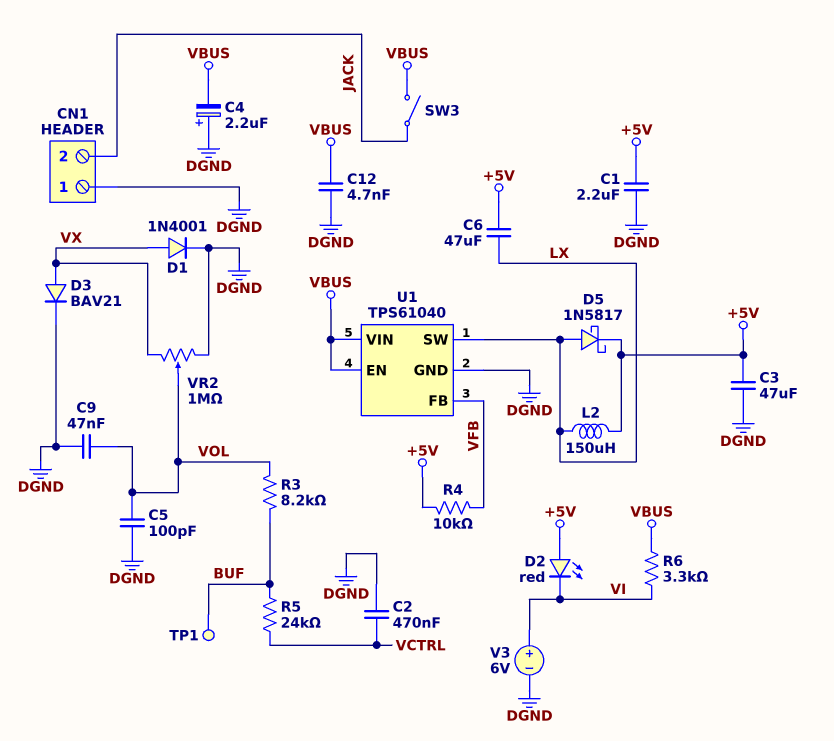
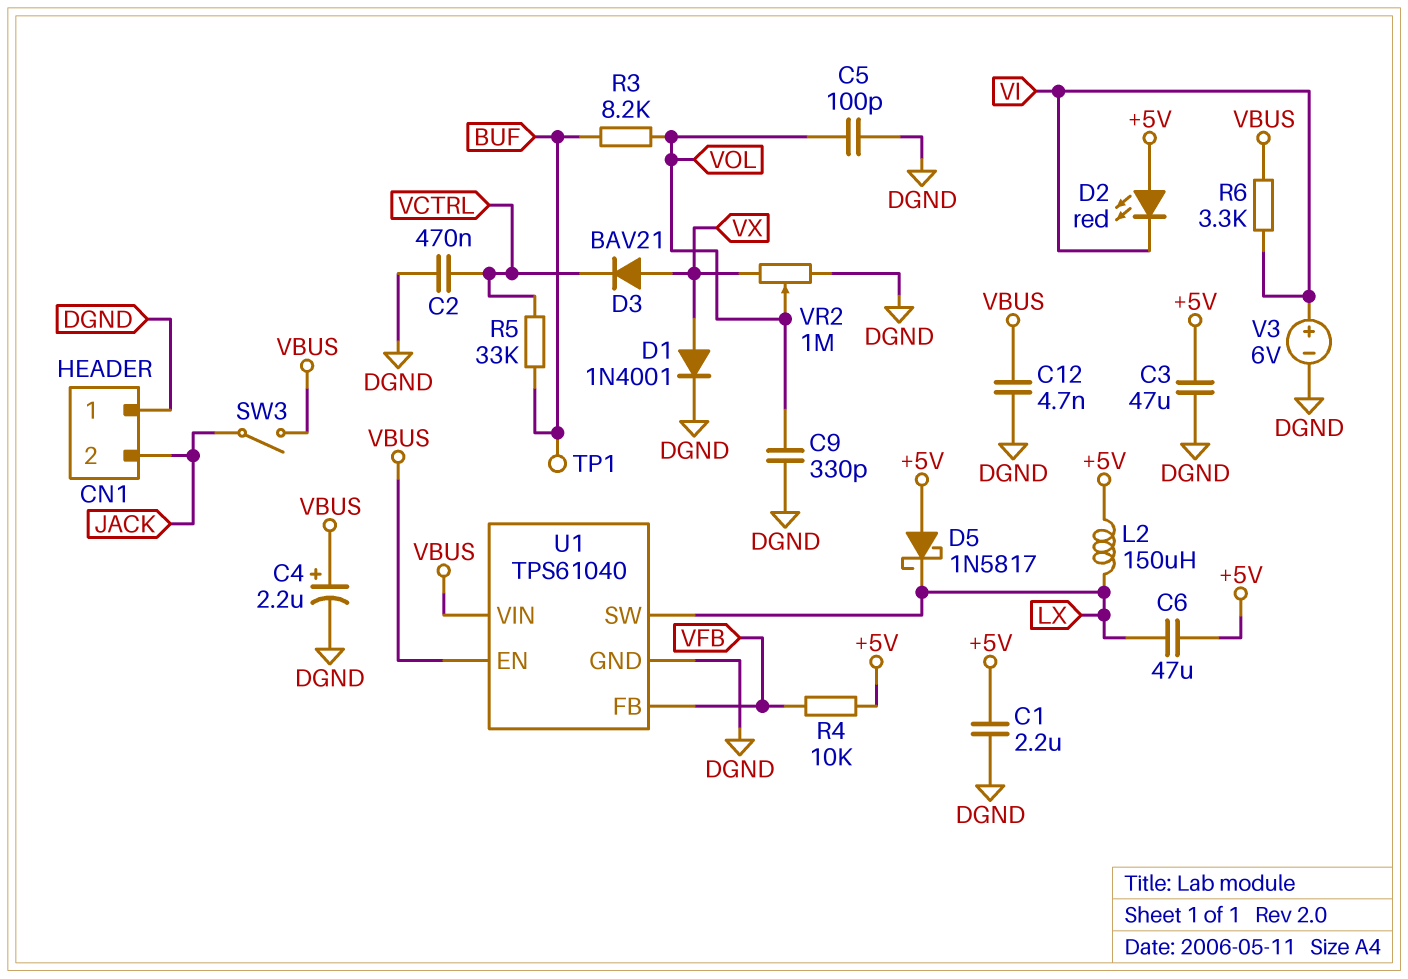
C4: 2.2uF (plus DGND, minus VBUS) -> 2.2uF (plus VBUS, minus DGND)
C9: 47nF (DGND, VOL) -> 330pF (DGND, VOL)
D3: diode BAV21 (A VX, K DGND) -> diode BAV21 (A VX, K VCTRL)
D5: schottky 1N5817 (A LX, K +5V) -> schottky 1N5817 (A +5V, K LX)
R5: 24k (BUF, VCTRL) -> 33k (BUF, VCTRL)

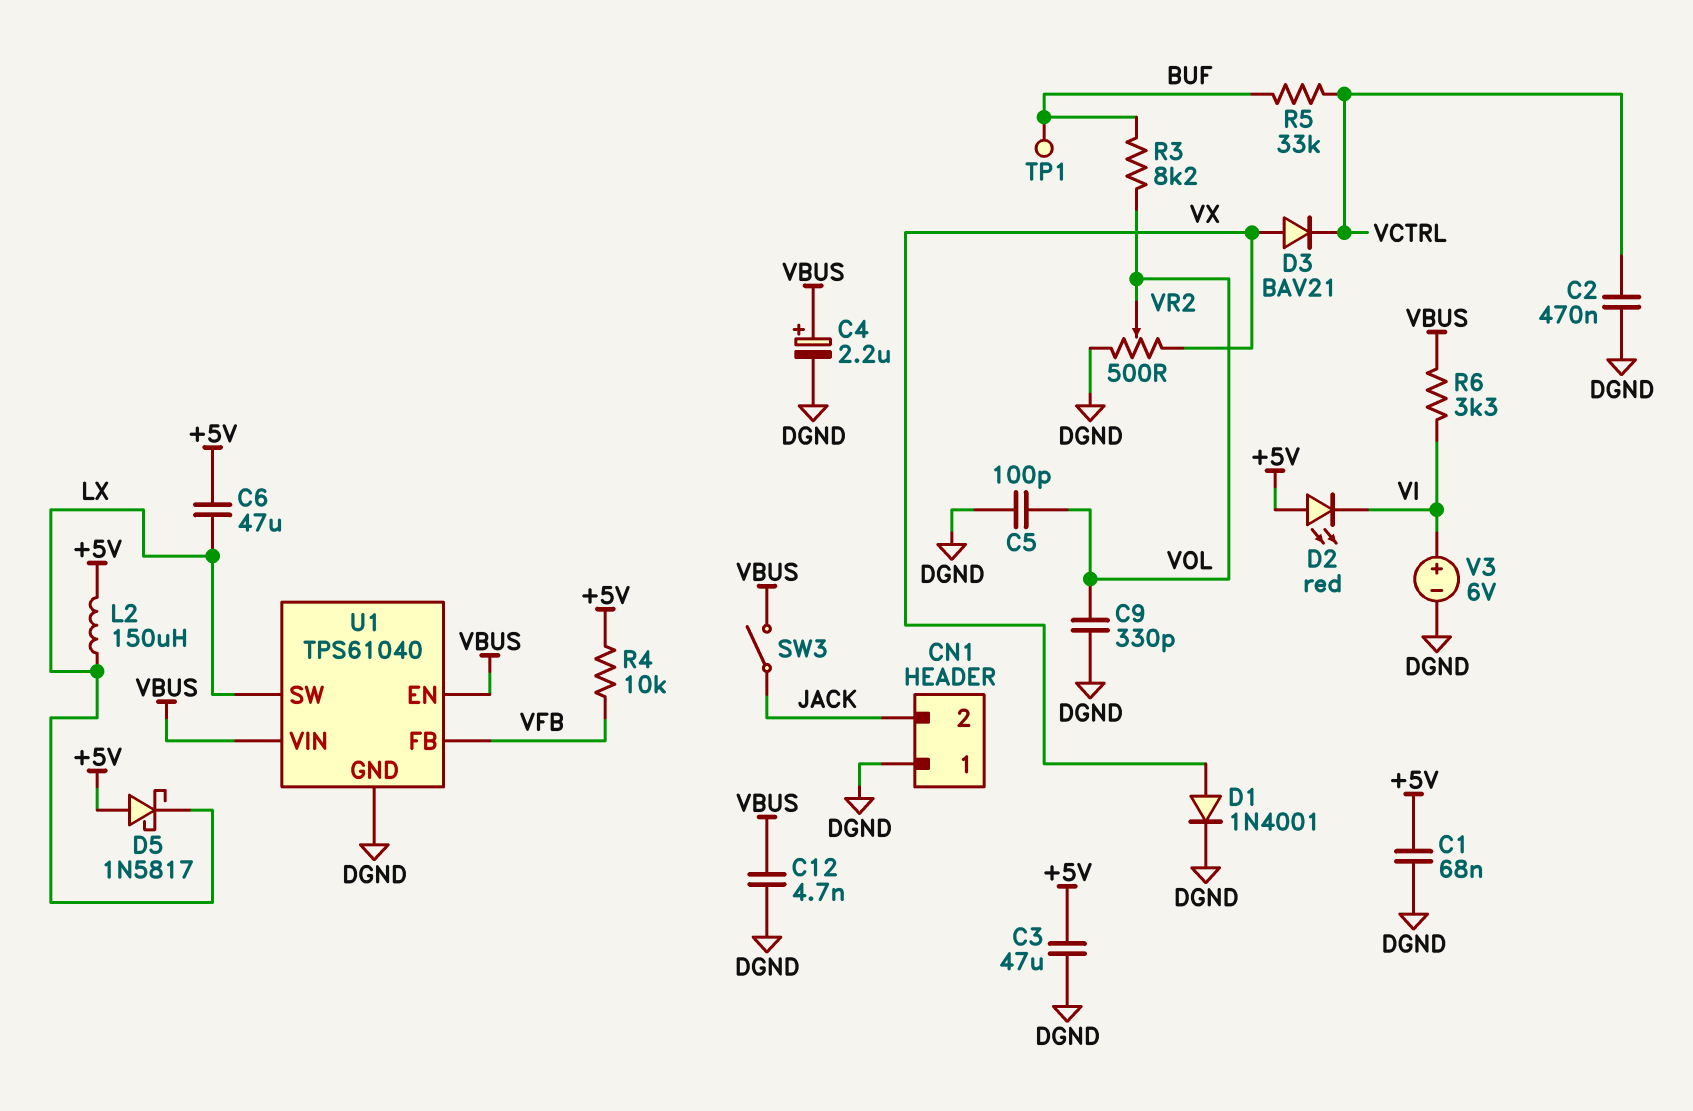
C1: 2.2uF (+5V, DGND) -> 68nF (+5V, DGND)
VR2: 1M (DGND, VX, wiper VOL) -> 500 (DGND, VX, wiper VOL)

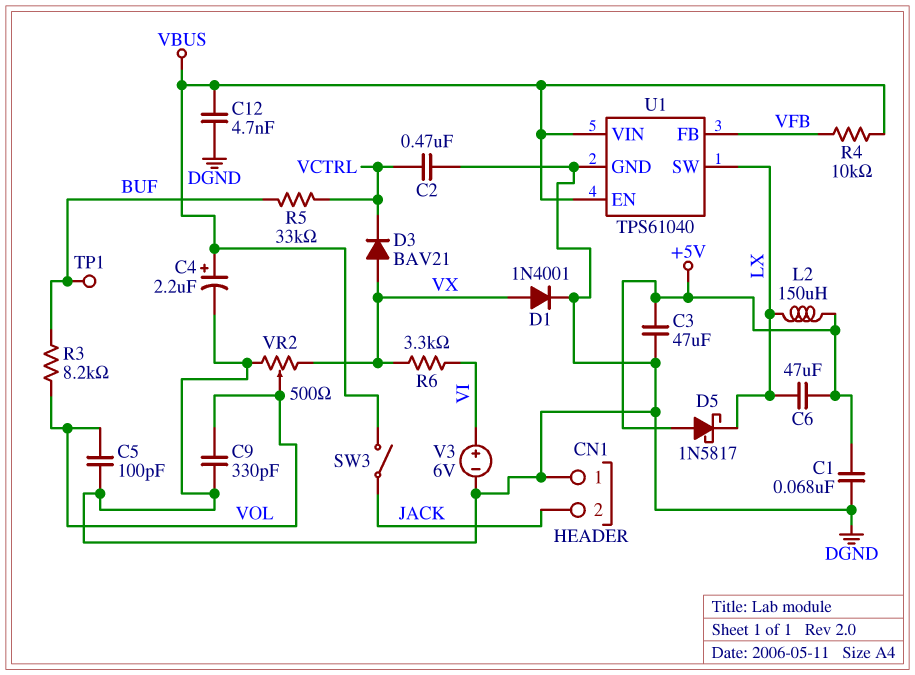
D2: LED red (A +5V, K VI) -> none
R4: 10k (+5V, VFB) -> 10k (VBUS, VFB)
R6: 3.3k (VBUS, VI) -> 3.3k (VI, VX)

